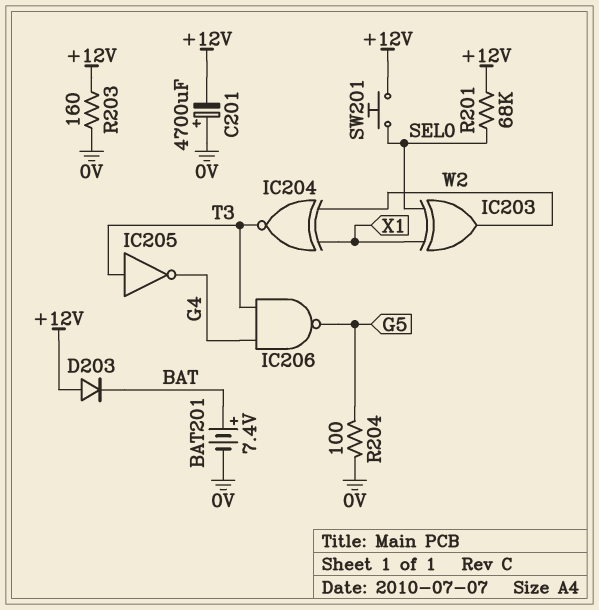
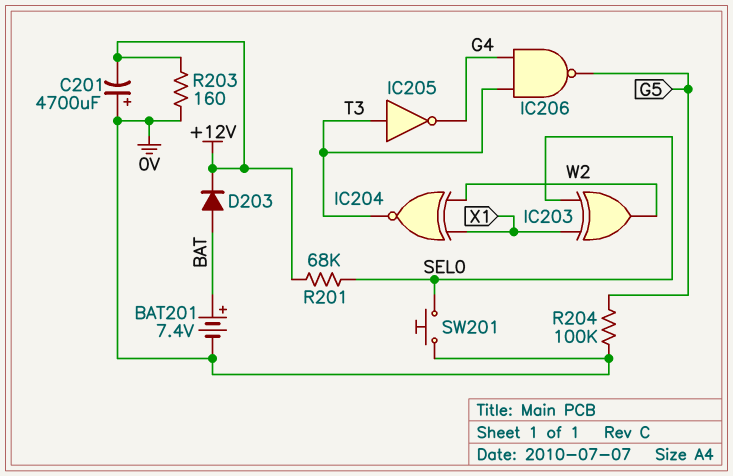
D203: diode (A +12V, K BAT) -> diode (A BAT, K +12V)
R204: 100 (0V, G5) -> 100k (0V, G5)
SW201: button (+12V, SEL0) -> button (0V, SEL0)

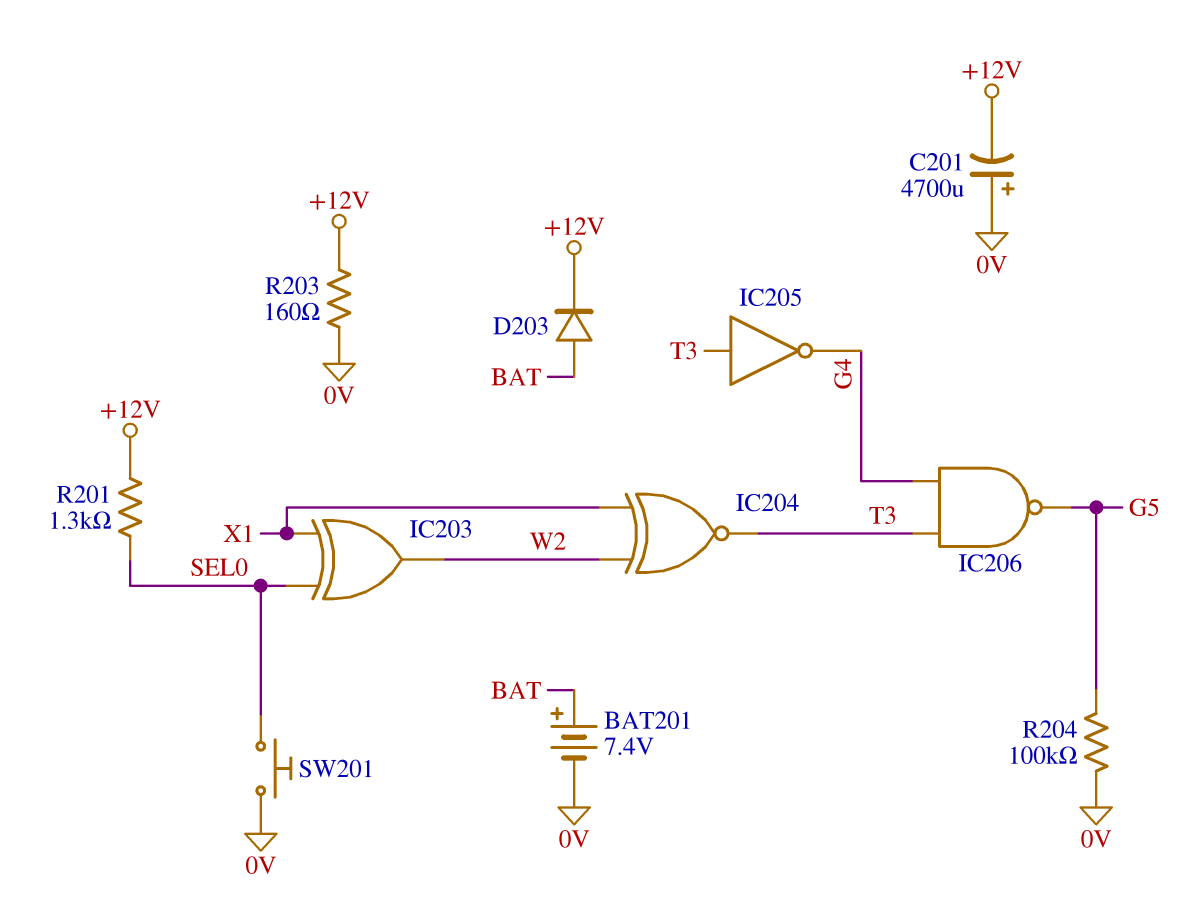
R201: 68k (+12V, SEL0) -> 1.3k (+12V, SEL0)

